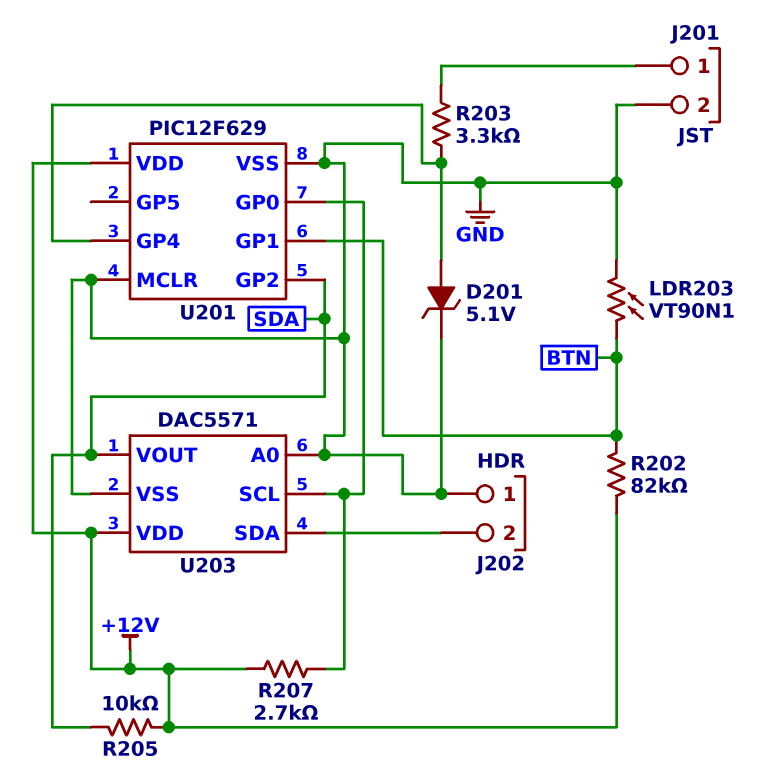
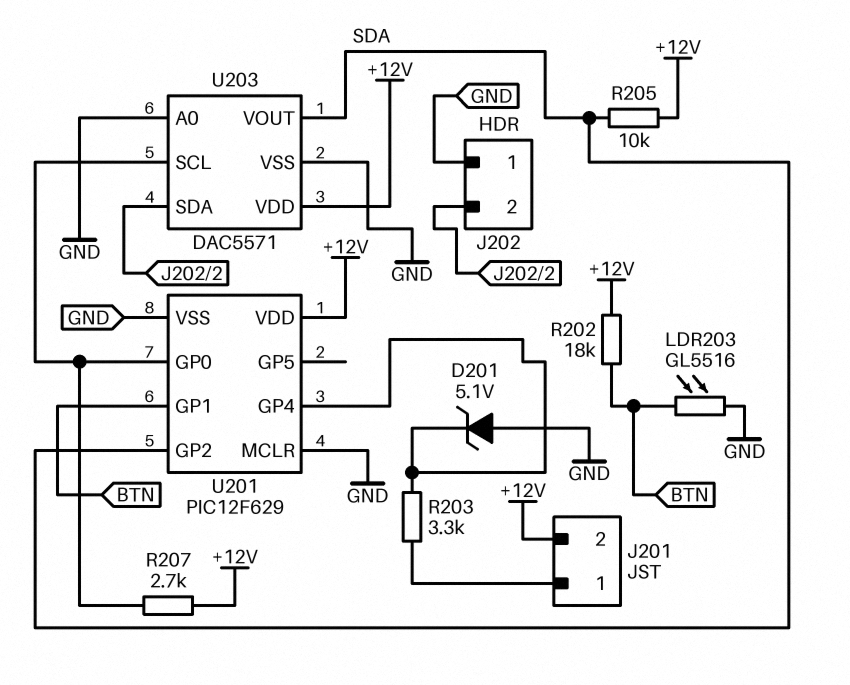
D201: zener 5.1V (A U201/GP4, K GND) -> zener 5.1V (A GND, K U201/GP4)
J201 pin 2: GND -> +12V
LDR203: VT90N1 (BTN, GND) -> GL5516 (BTN, GND)
R202: 82k (+12V, BTN) -> 18k (+12V, BTN)

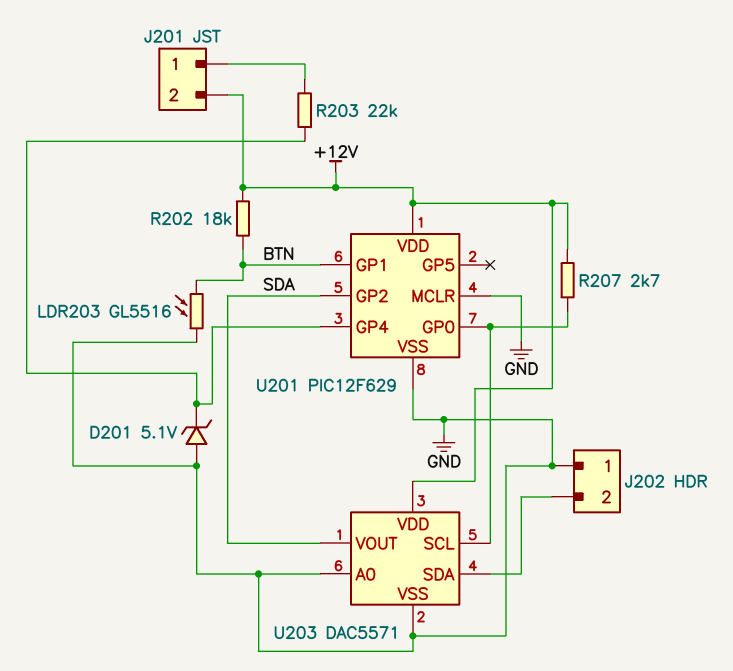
R203: 3.3k (J201/1, U201/GP4) -> 22k (J201/1, U201/GP4)
R205: 10k (+12V, SDA) -> none

